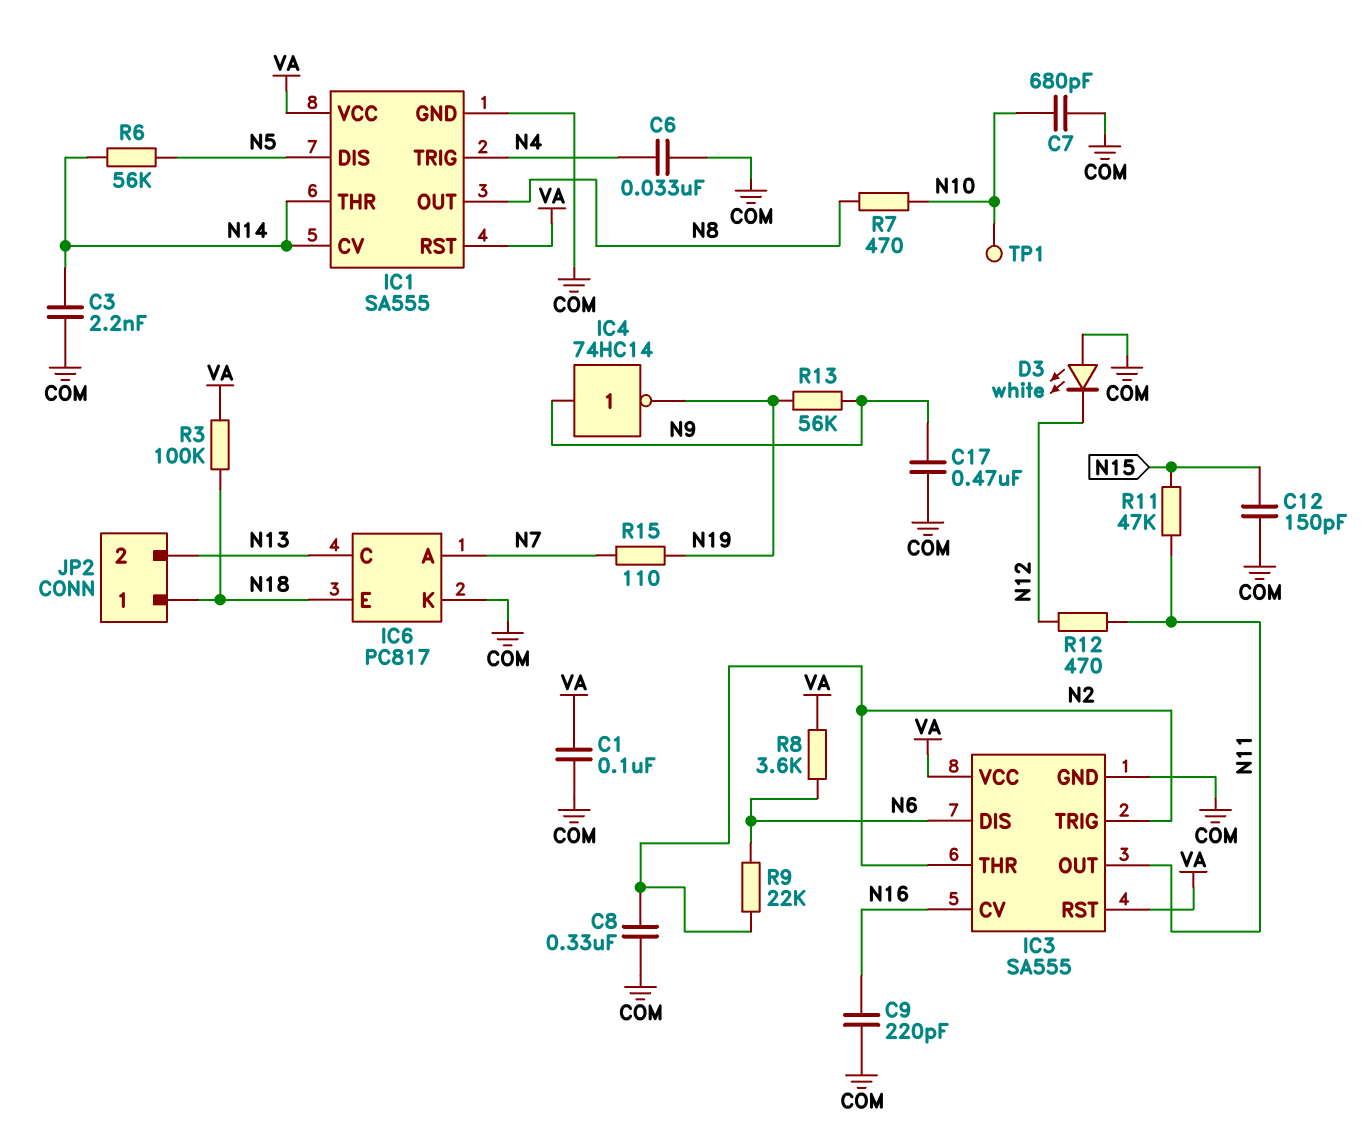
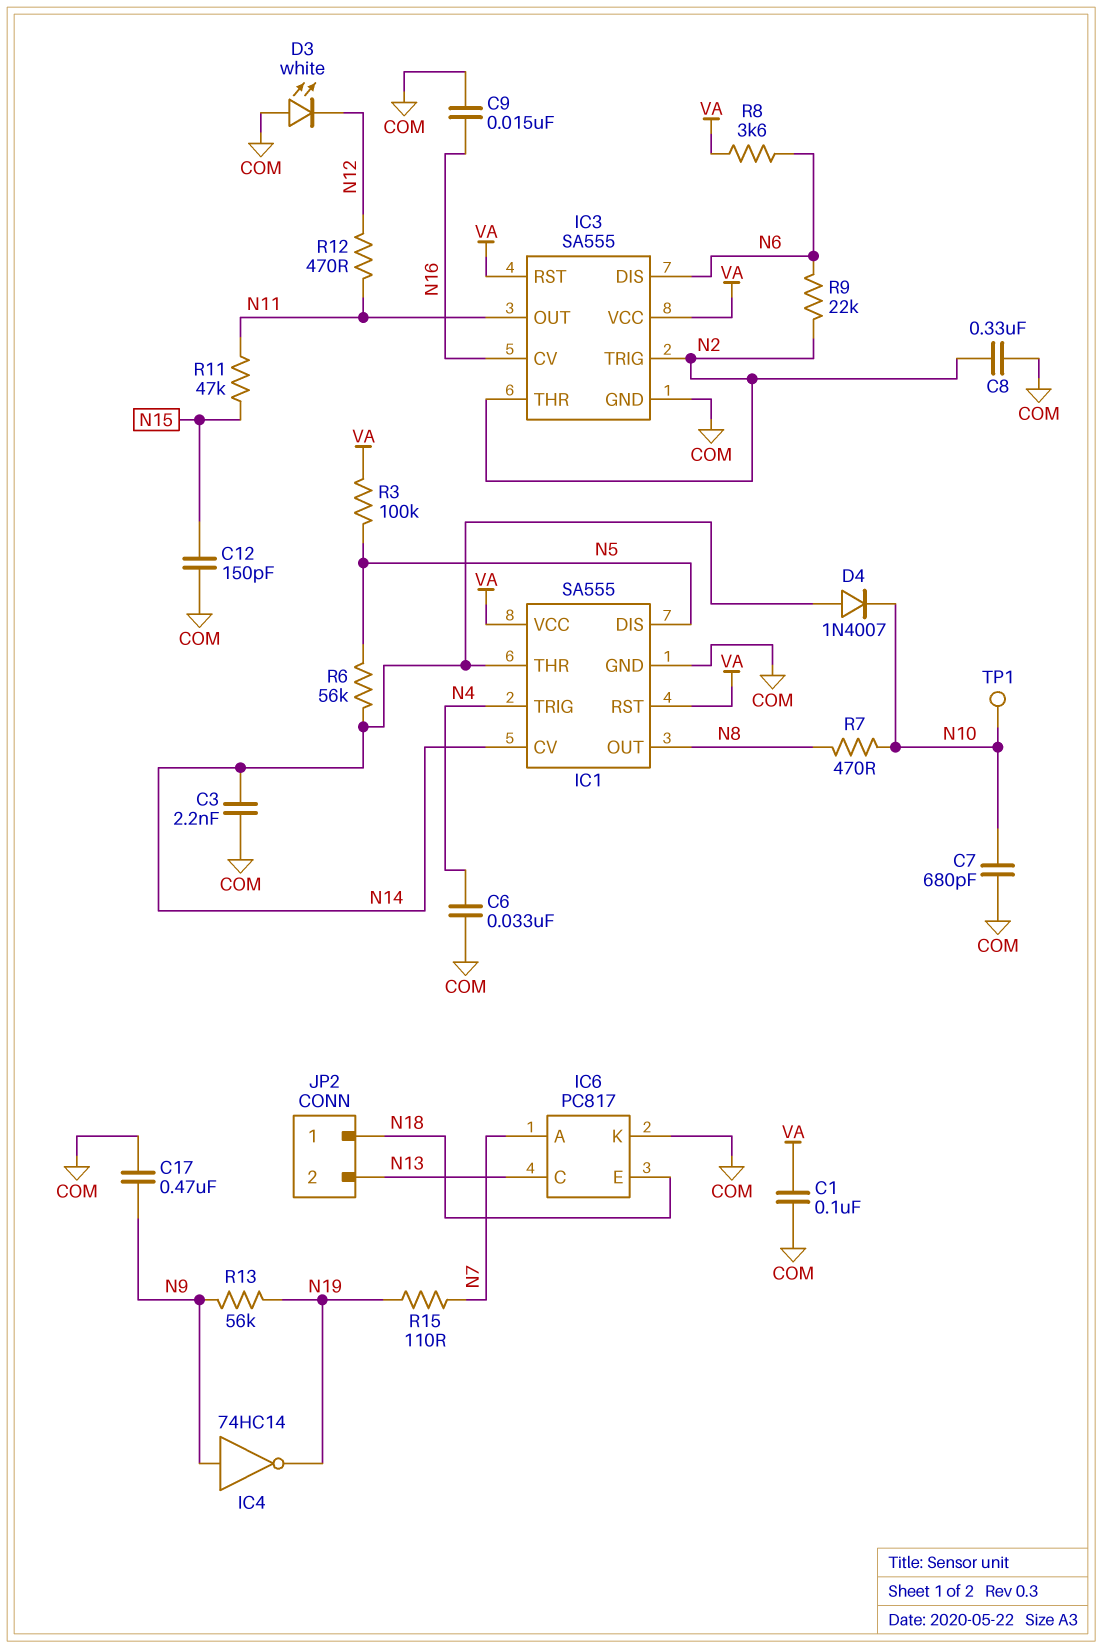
C9: 220pF (COM, N16) -> 15nF (COM, N16)
D4: none -> diode 1N4007 (A N14, K N10)
R3: 100k (N18, VA) -> 100k (N5, VA)

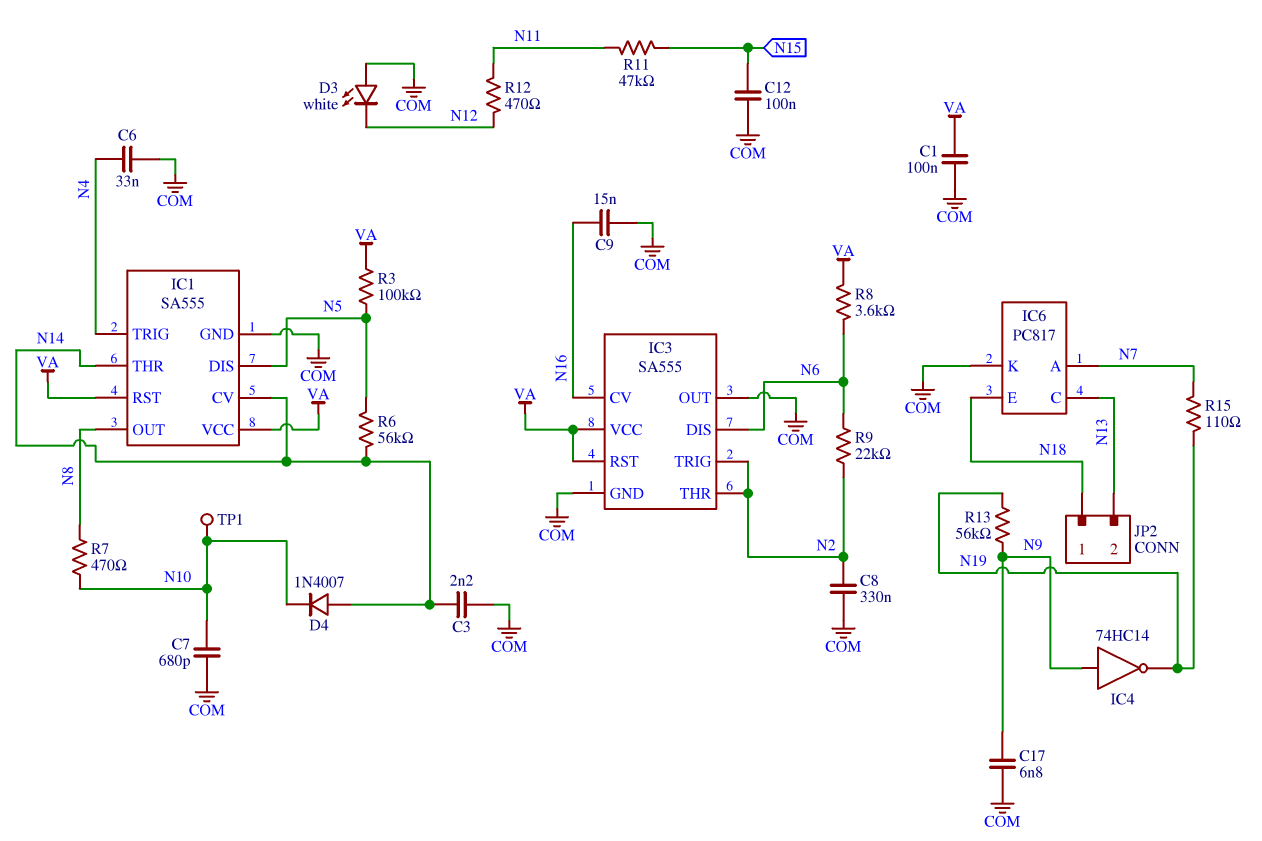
C12: 150pF (COM, N15) -> 100nF (COM, N15)
C17: 470nF (COM, N9) -> 6.8nF (COM, N9)
IC3 pin OUT: N11 -> COM

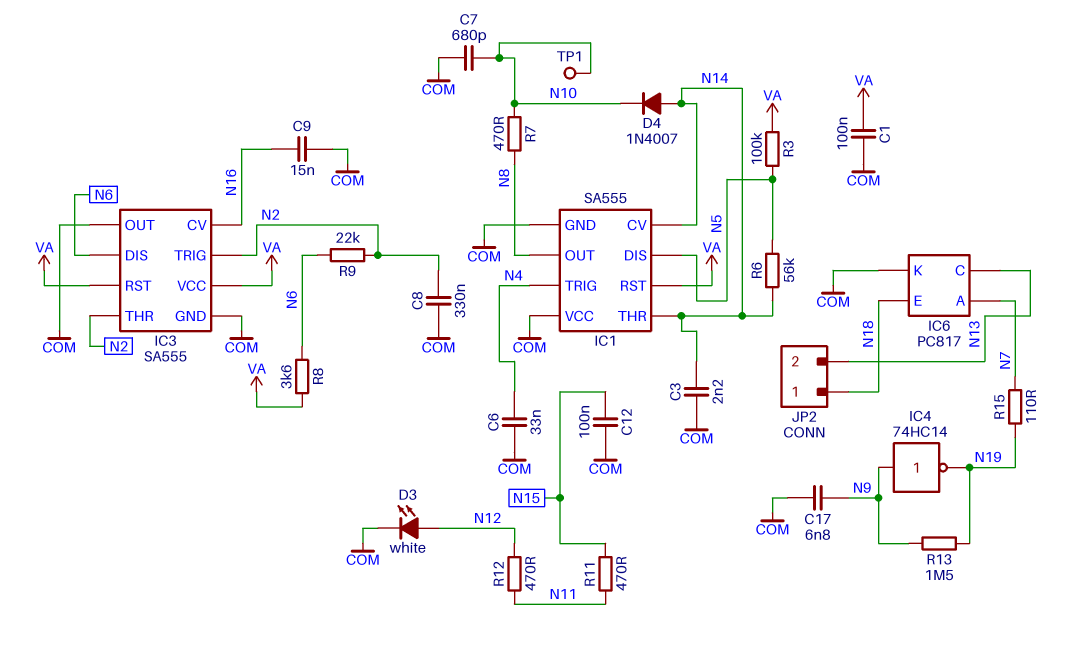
D3: LED white (A COM, K N12) -> LED white (A N12, K COM)
IC1 pin VCC: VA -> COM
R11: 47k (N11, N15) -> 470 (N11, N15)
R13: 56k (N9, N19) -> 1.5M (N9, N19)

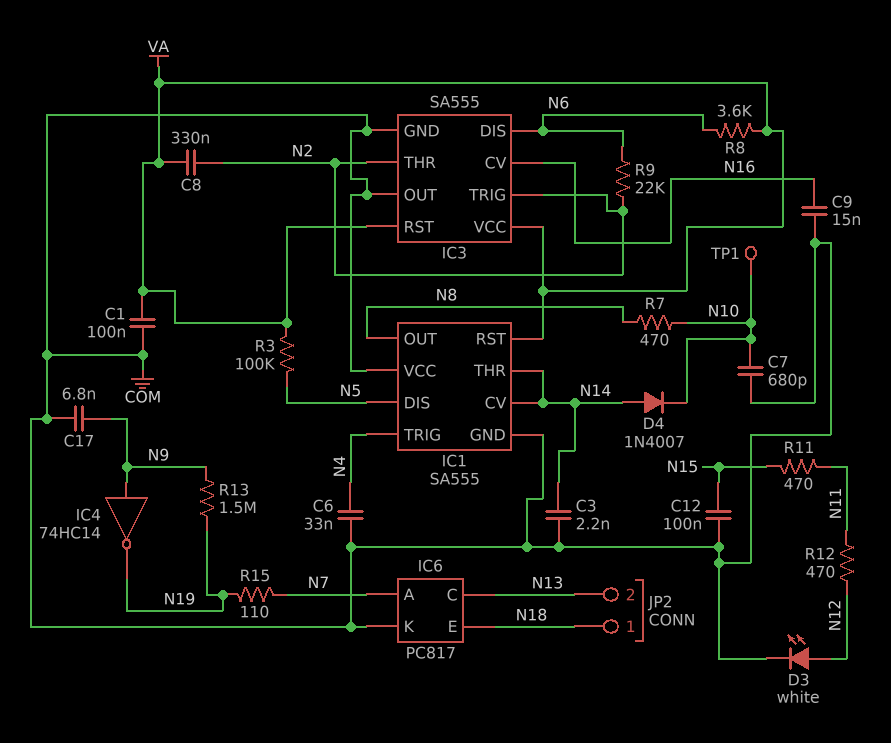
C8: 330nF (COM, N2) -> 330nF (N2, VA)
R6: 56k (N5, N14) -> none

